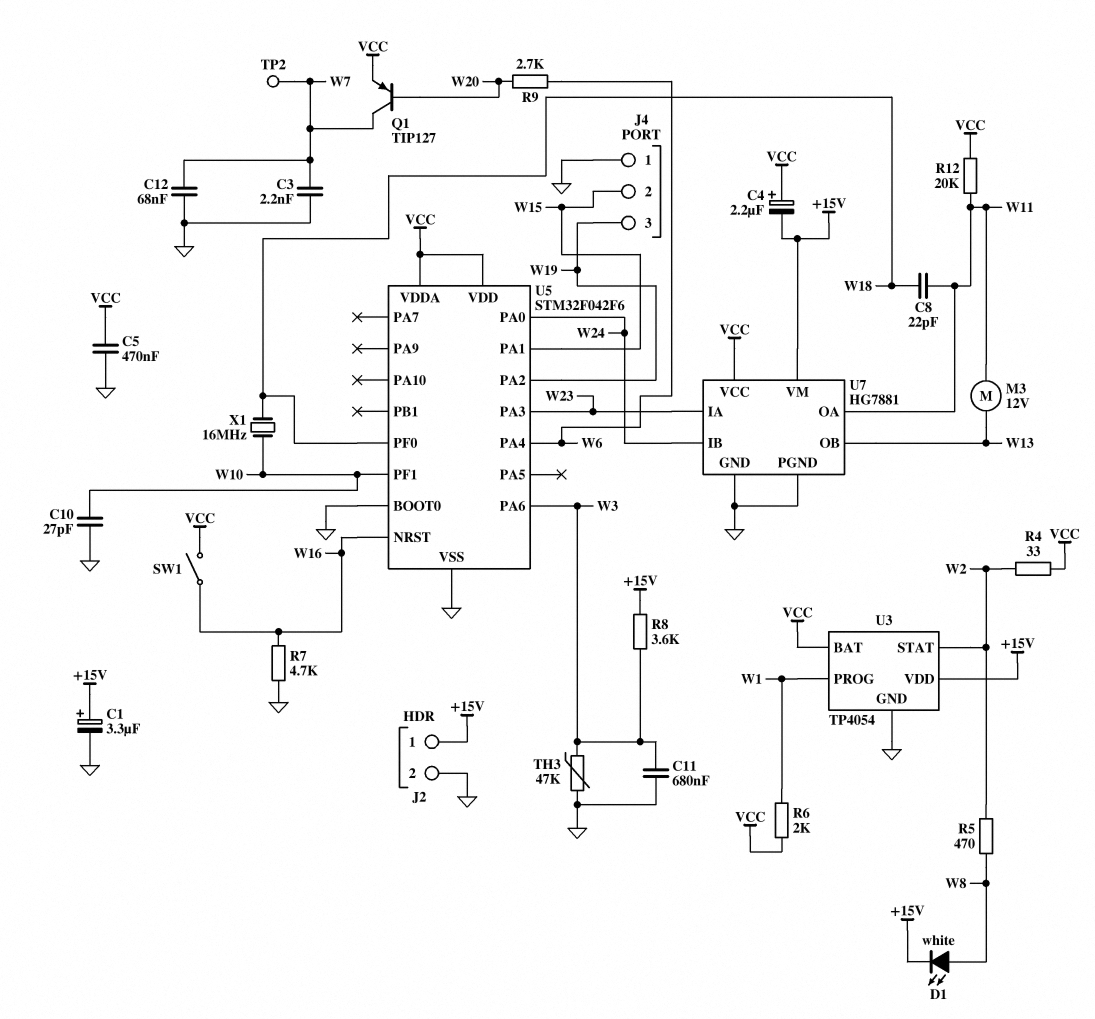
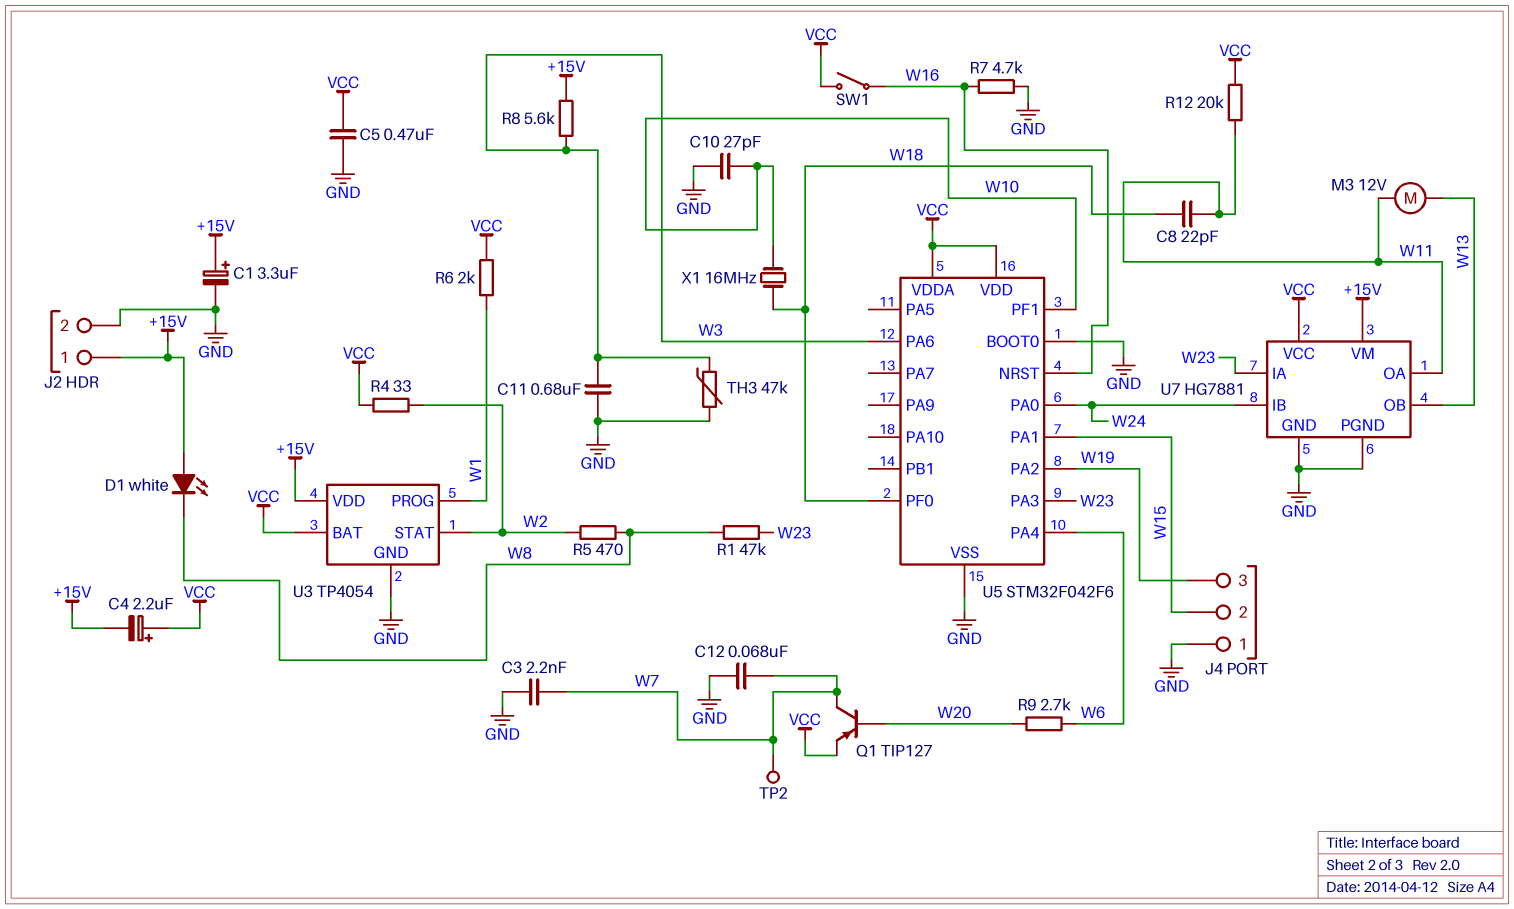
D1: LED white (A W8, K +15V) -> LED white (A +15V, K W8)
R1: none -> 47k (W8, W23)
R8: 3.6k (+15V, W3) -> 5.6k (+15V, W3)

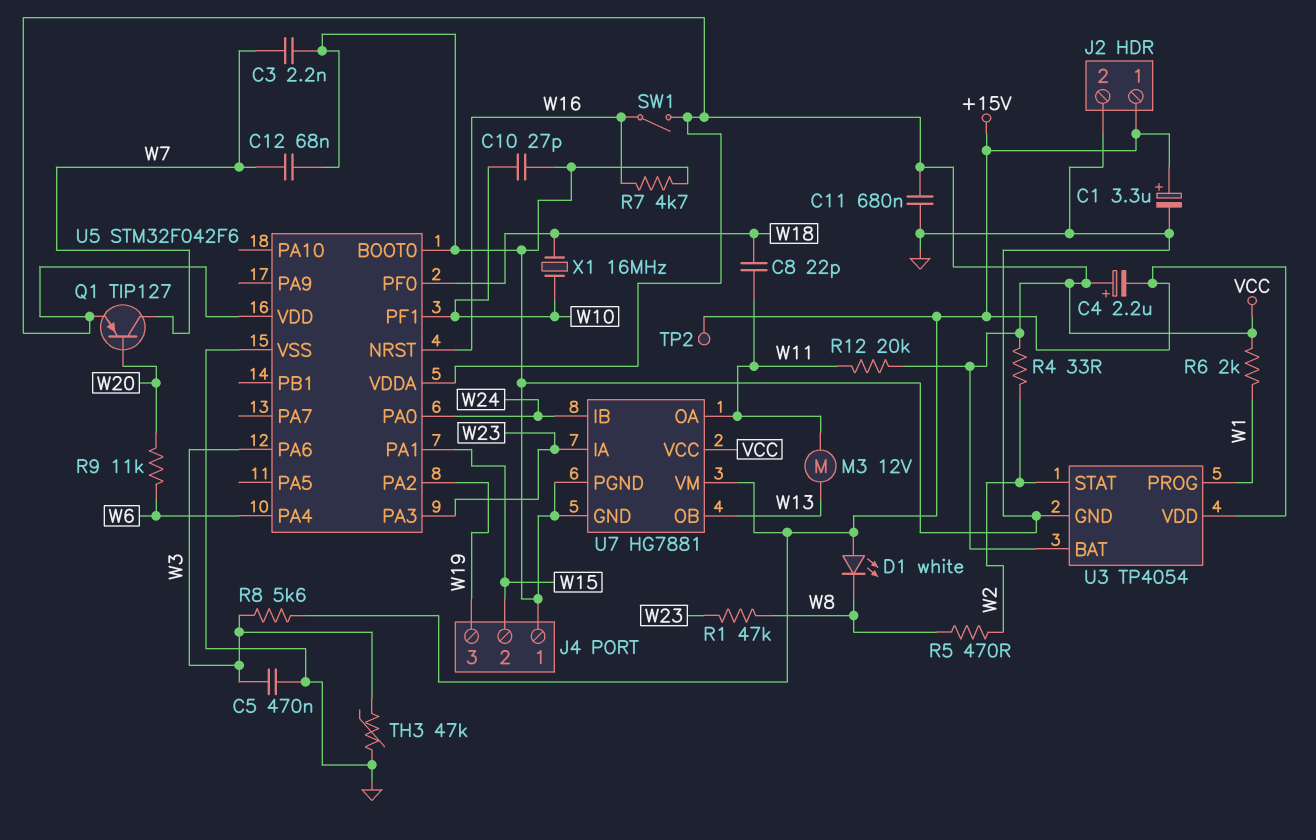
C5: 470nF (GND, VCC) -> 470nF (GND, W3)
C11: 680nF (GND, W3) -> 680nF (GND, VCC)
R9: 2.7k (W6, W20) -> 11k (W6, W20)
TP2: test point (W7) -> test point (+15V)

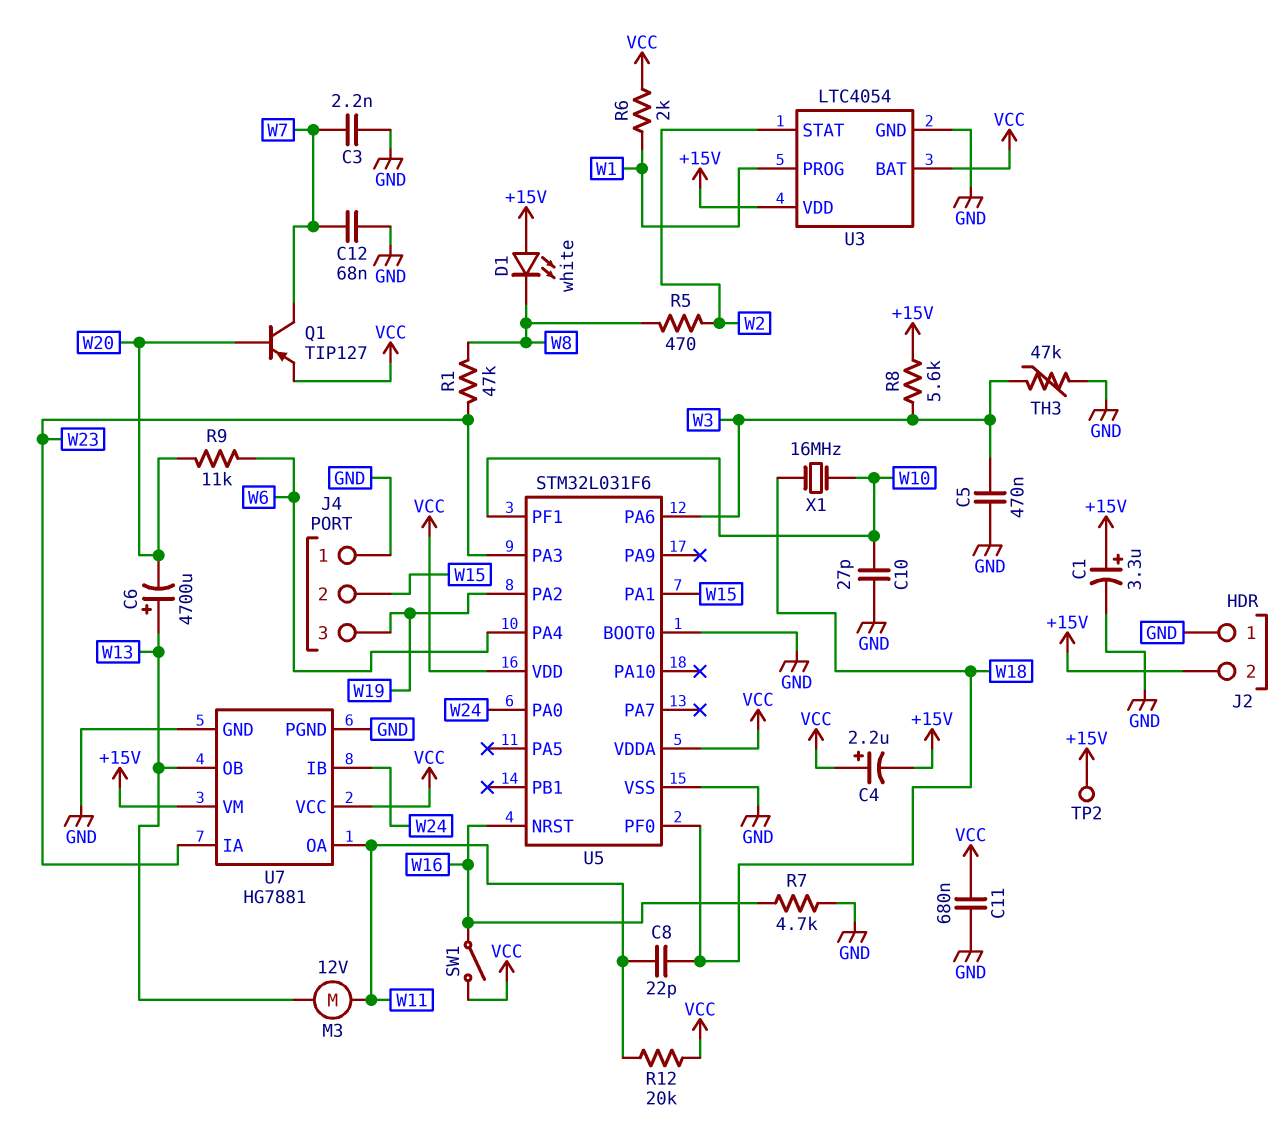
C6: none -> 4700uF (plus W13, minus W20)
J2 pin 1: +15V -> GND
J2 pin 2: GND -> +15V
R4: 33 (VCC, W2) -> none
U3: TP4054 -> LTC4054
U5: STM32F042F6 -> STM32L031F6

